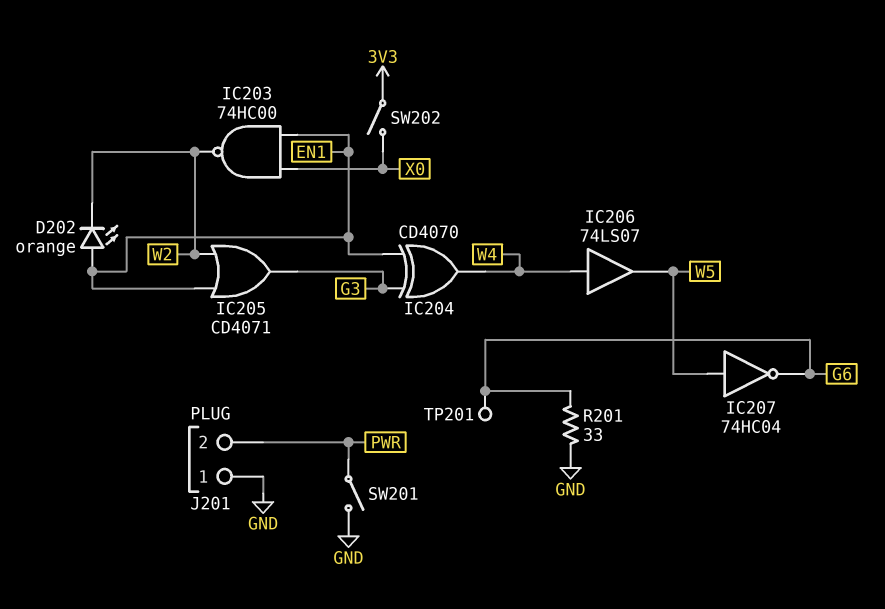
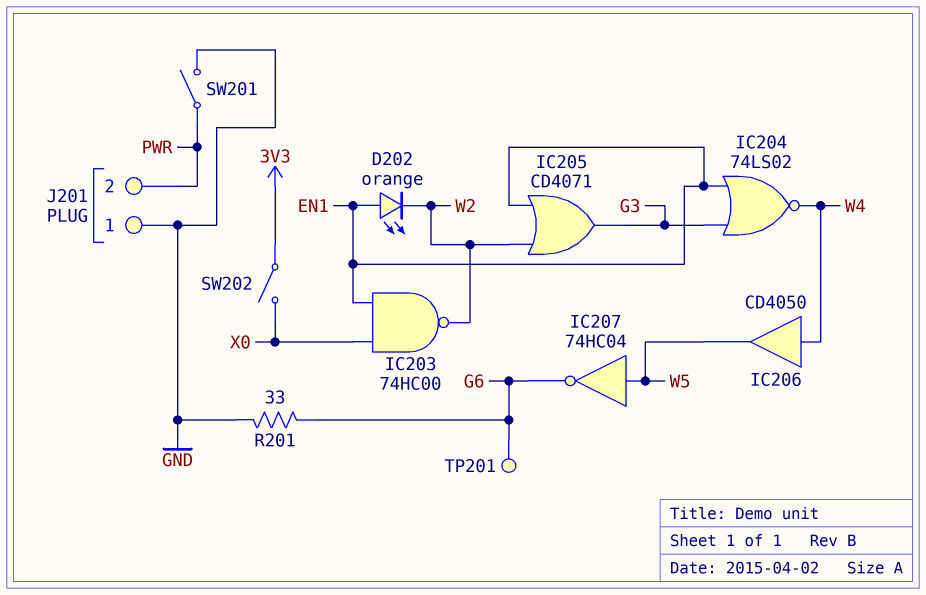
IC204: XOR CD4070 (in EN1, in G3, out W4) -> NOR 74LS02 (in EN1, in G3, out W4)
IC206: buffer 74LS07 (in W4, out W5) -> buffer CD4050 (in W4, out W5)

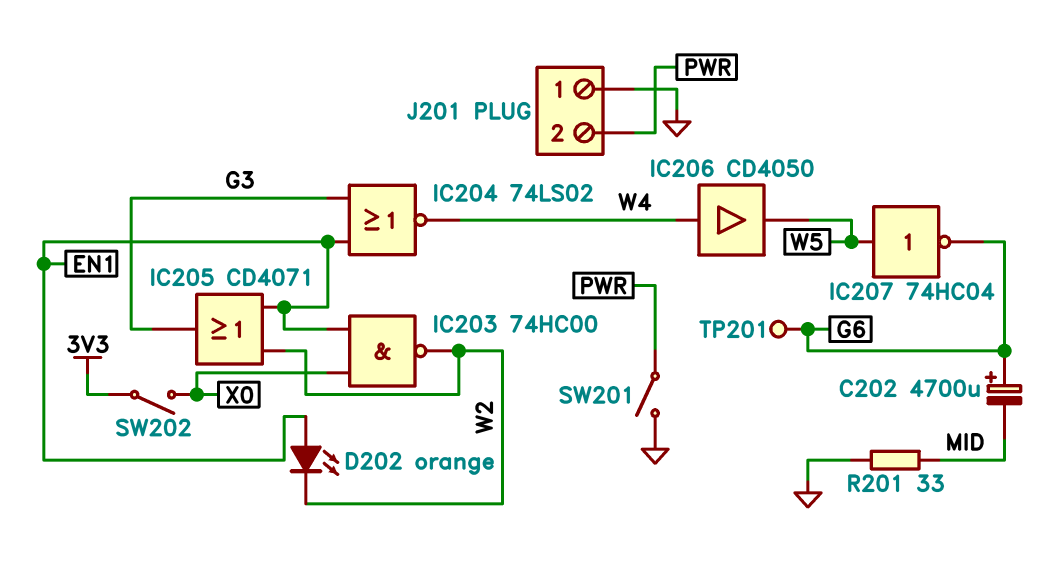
C202: none -> 4700uF (plus G6, minus MID)
R201: 33 (G6, GND) -> 33 (GND, MID)

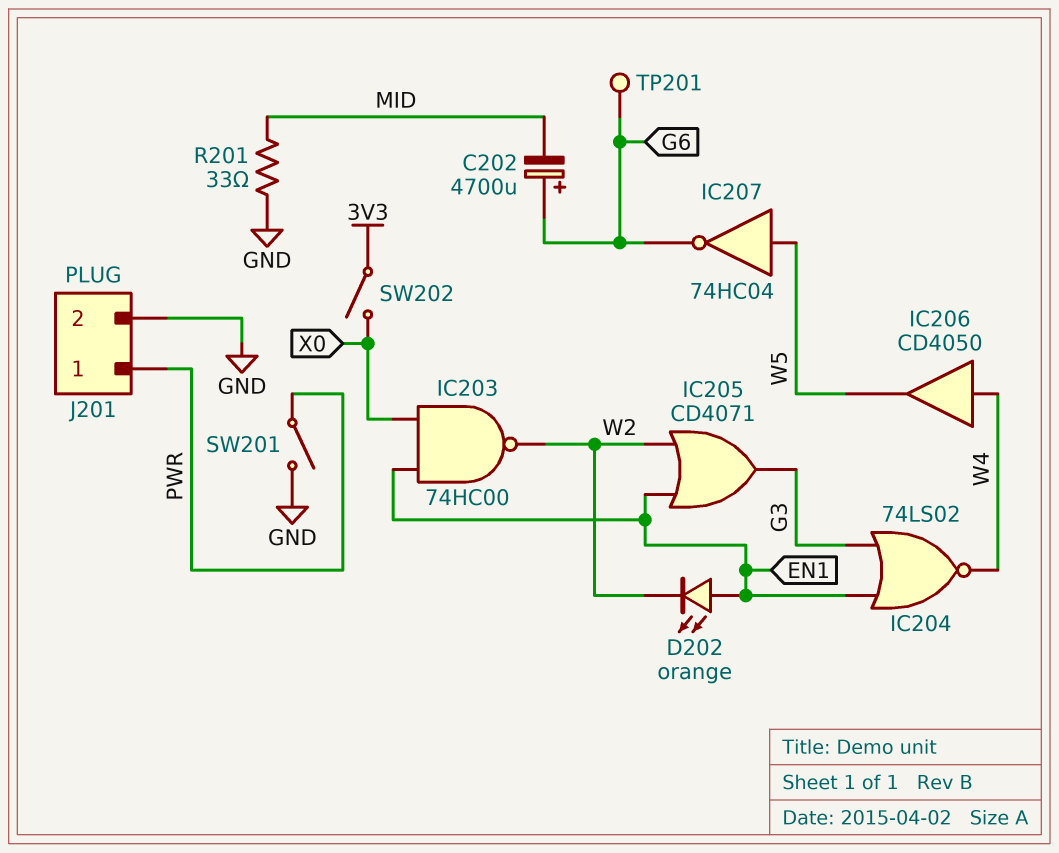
J201 pin 1: GND -> PWR
J201 pin 2: PWR -> GND

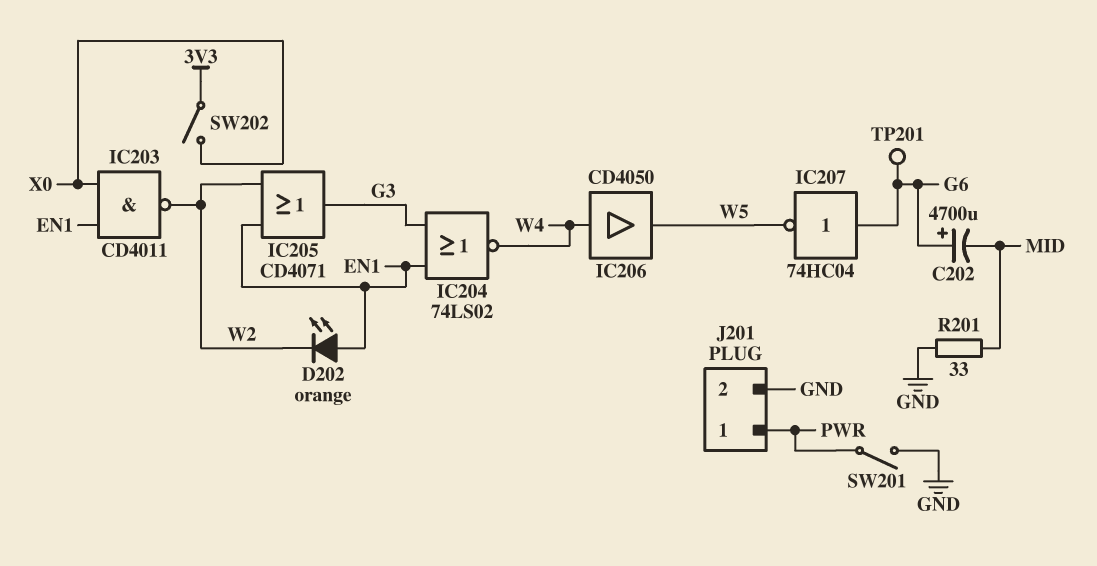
IC203: NAND 74HC00 (in EN1, in X0, out W2) -> NAND CD4011 (in EN1, in X0, out W2)
IC207: NOT 74HC04 (in W5, out G6) -> NOT 74HC04 (in G6, out W5)

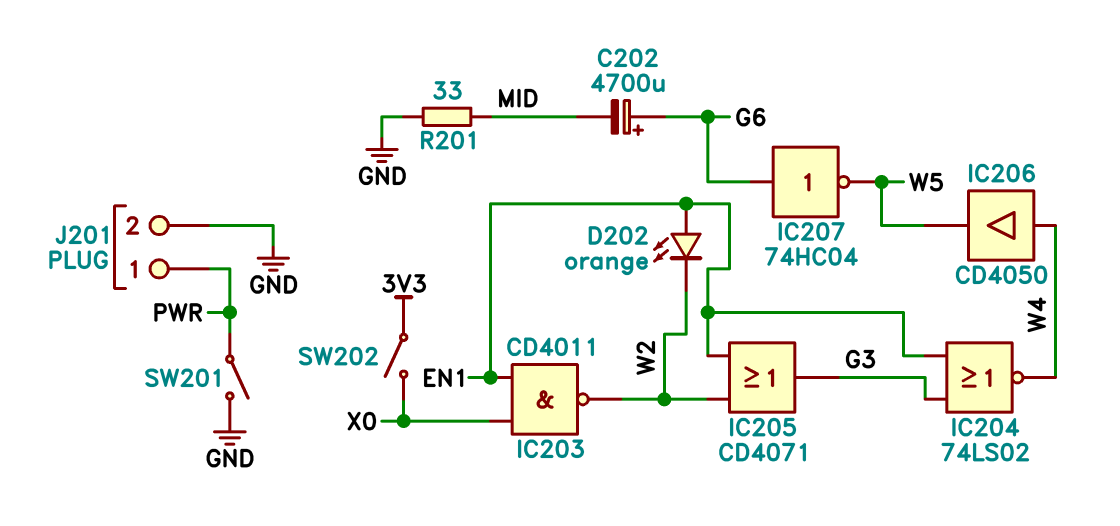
TP201: test point (G6) -> none

